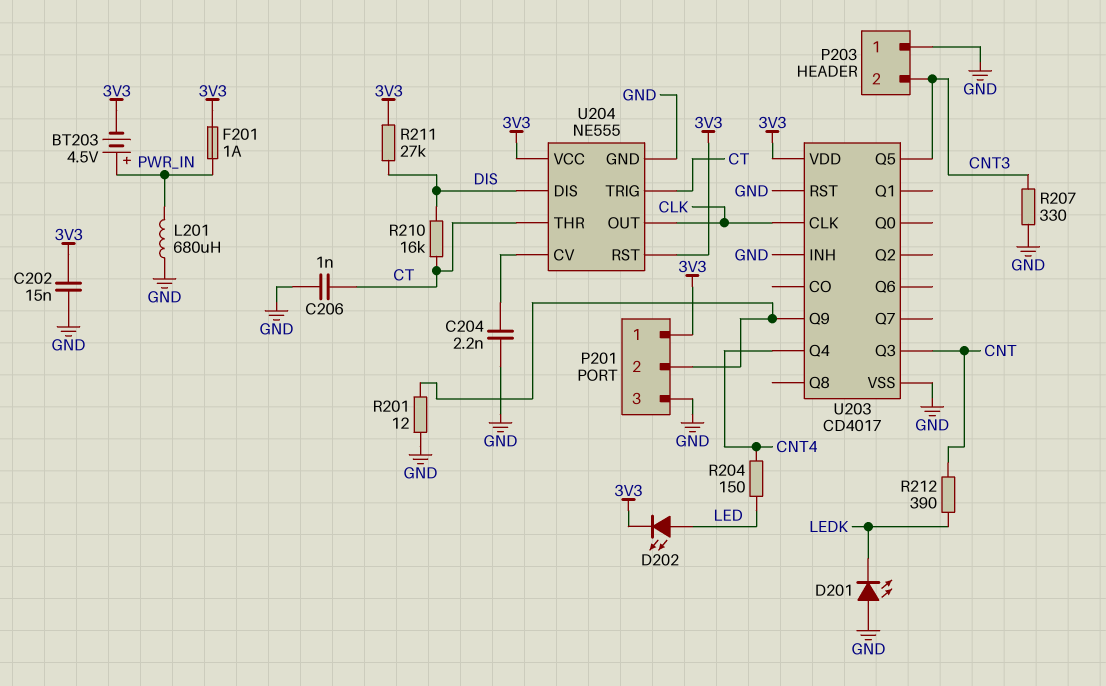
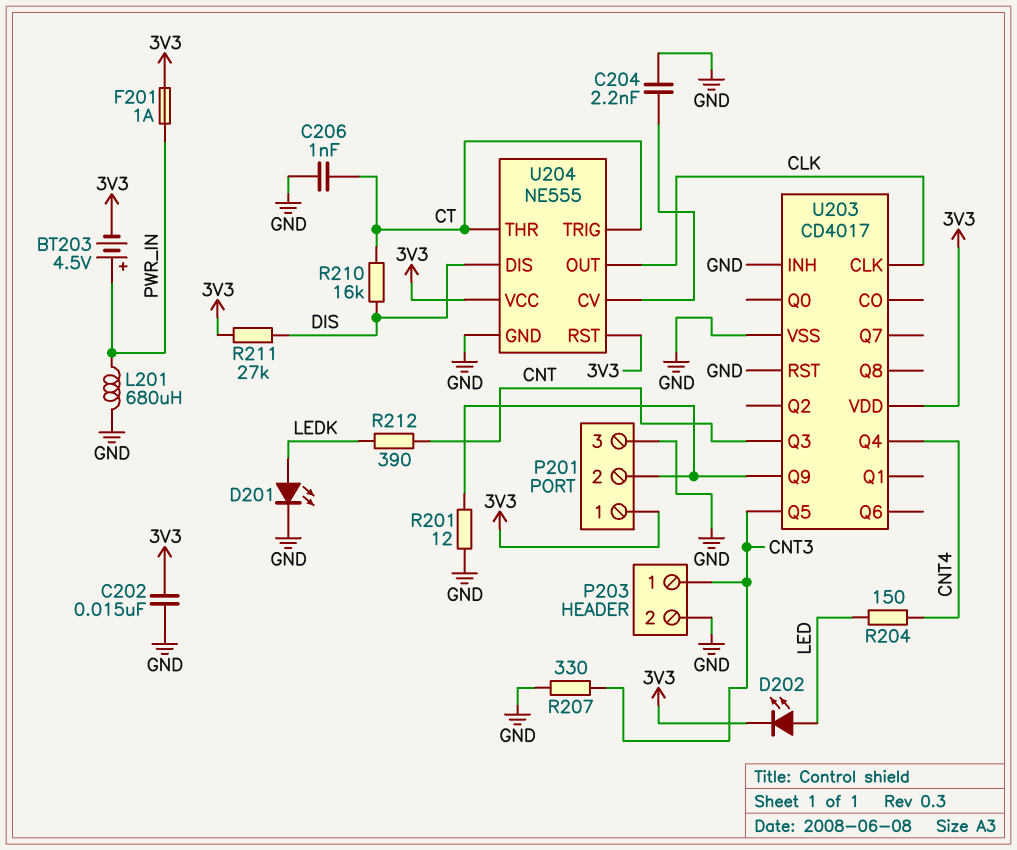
D201: LED (A GND, K LEDK) -> LED (A LEDK, K GND)
P203 pin 1: GND -> CNT3
P203 pin 2: CNT3 -> GND

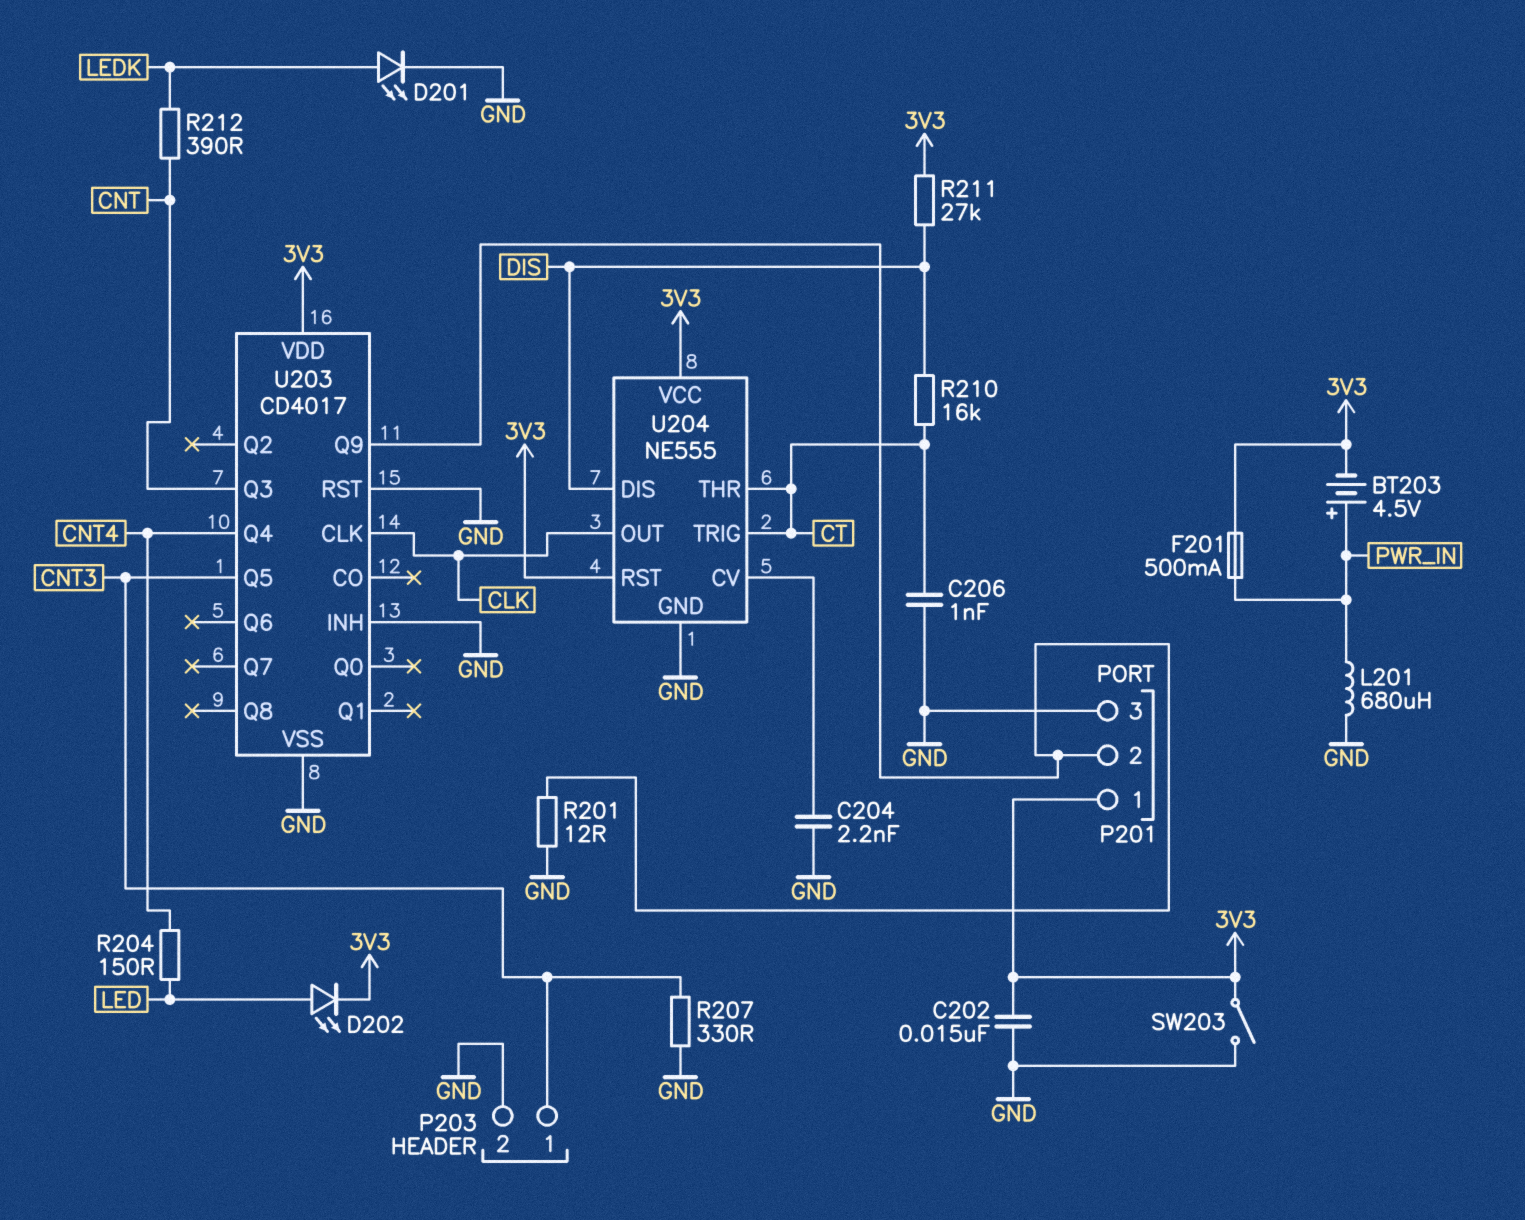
F201: 1A (3V3, PWR_IN) -> 500mA (3V3, PWR_IN)
SW203: none -> switch (3V3, GND)

